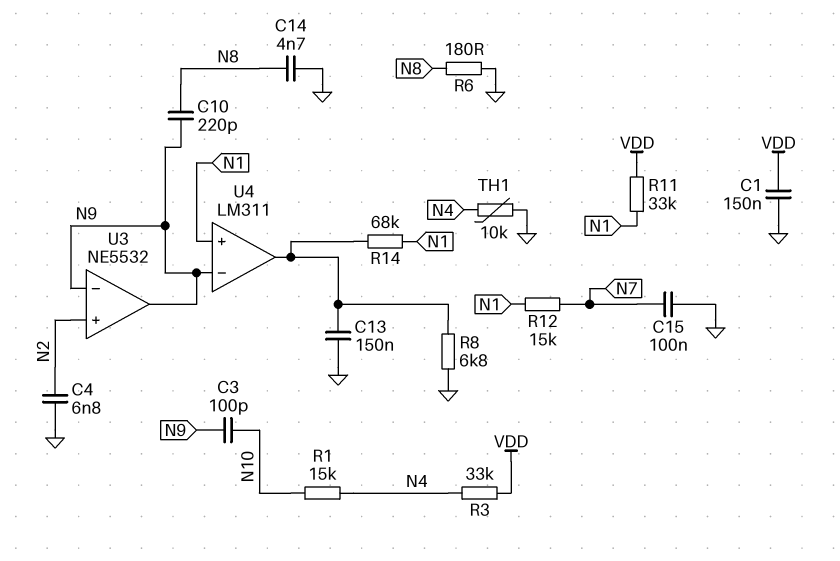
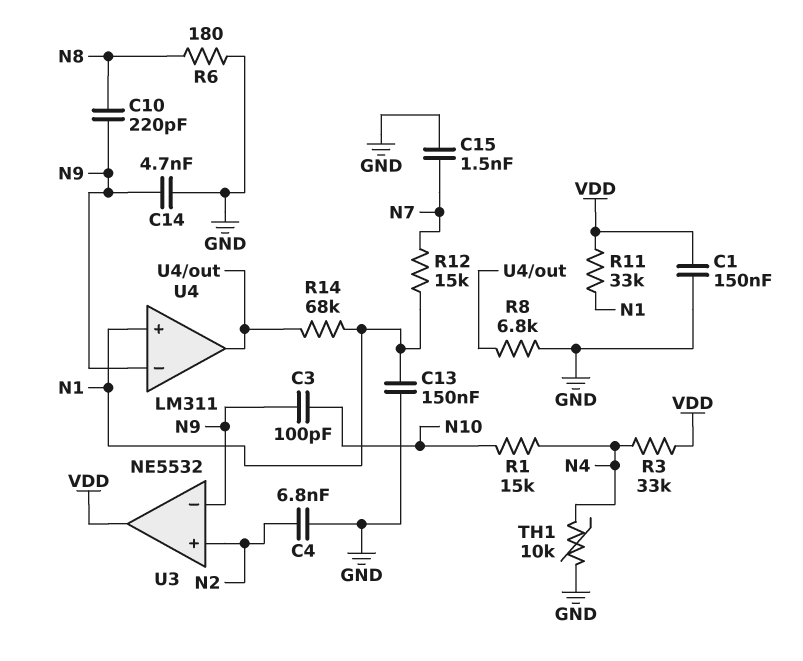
C13: 150nF (GND, U4/out) -> 150nF (GND, N1)
C14: 4.7nF (GND, N8) -> 4.7nF (GND, N9)
C15: 100nF (GND, N7) -> 1.5nF (GND, N7)
U3 pin out: N9 -> VDD

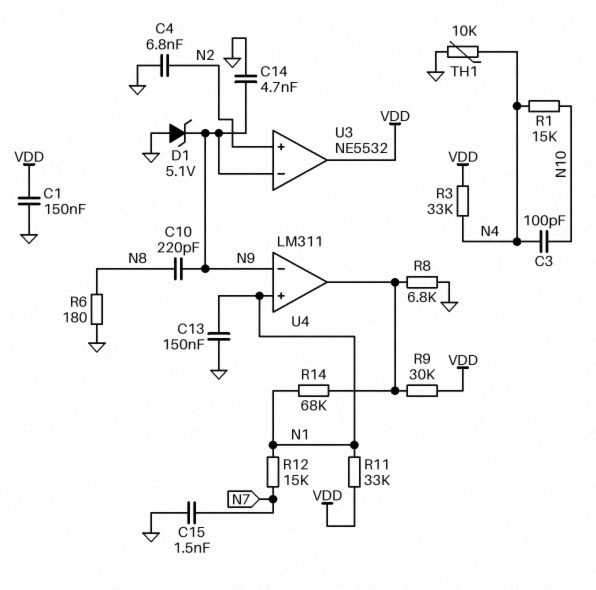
C3: 100pF (N9, N10) -> 100pF (N4, N10)
D1: none -> zener 5.1V (A GND, K N9)
R9: none -> 30k (U4/out, VDD)

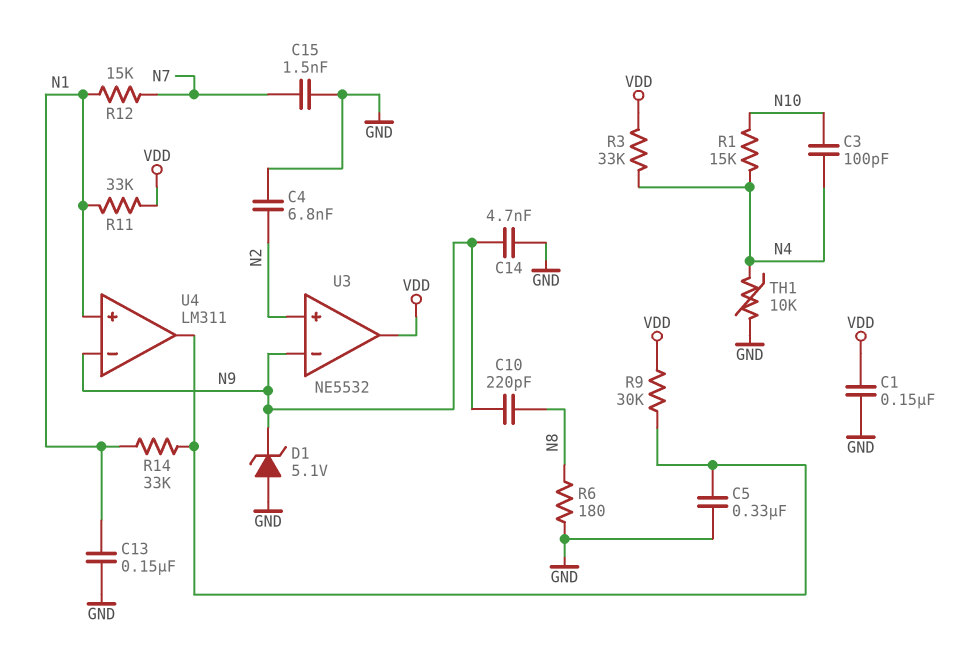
C5: none -> 330nF (GND, U4/out)
R8: 6.8k (GND, U4/out) -> none
R14: 68k (N1, U4/out) -> 33k (N1, U4/out)

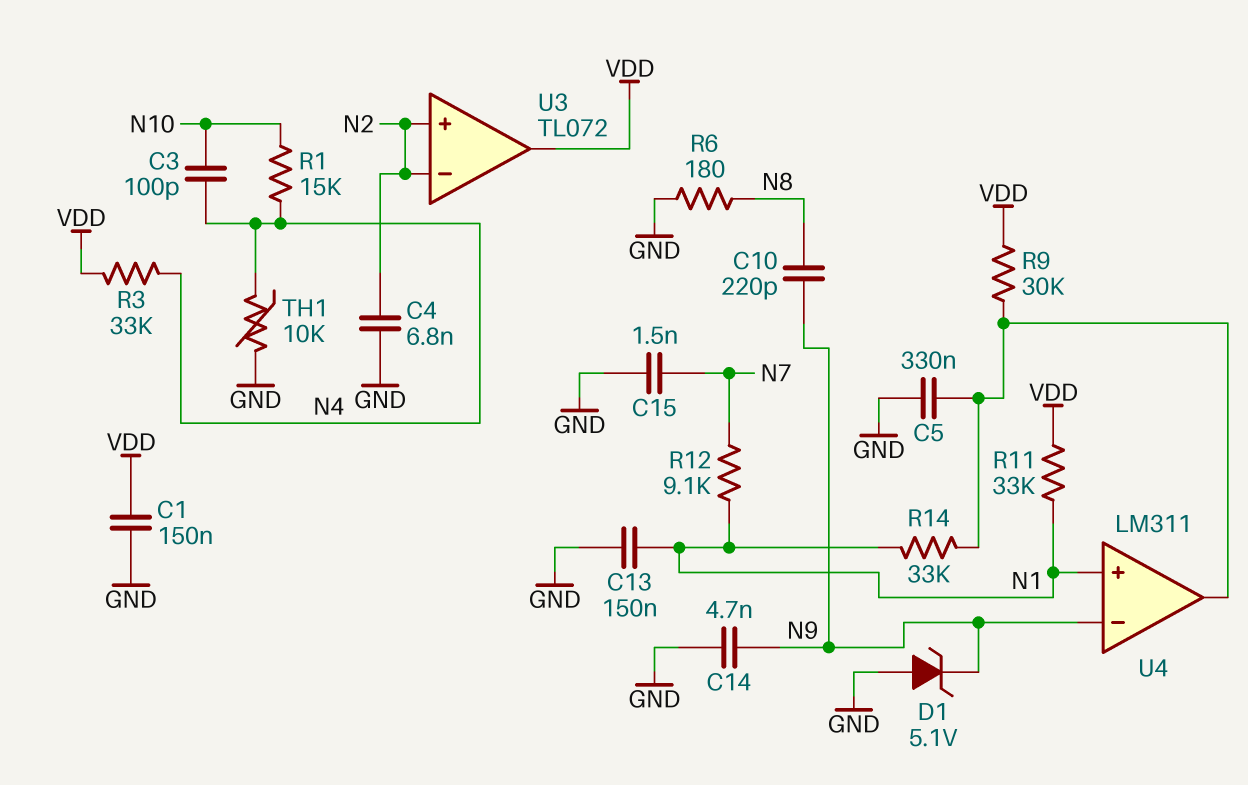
R12: 15k (N1, N7) -> 9.1k (N1, N7)
U3: NE5532 -> TL072
U3 pin in-: N9 -> N2

